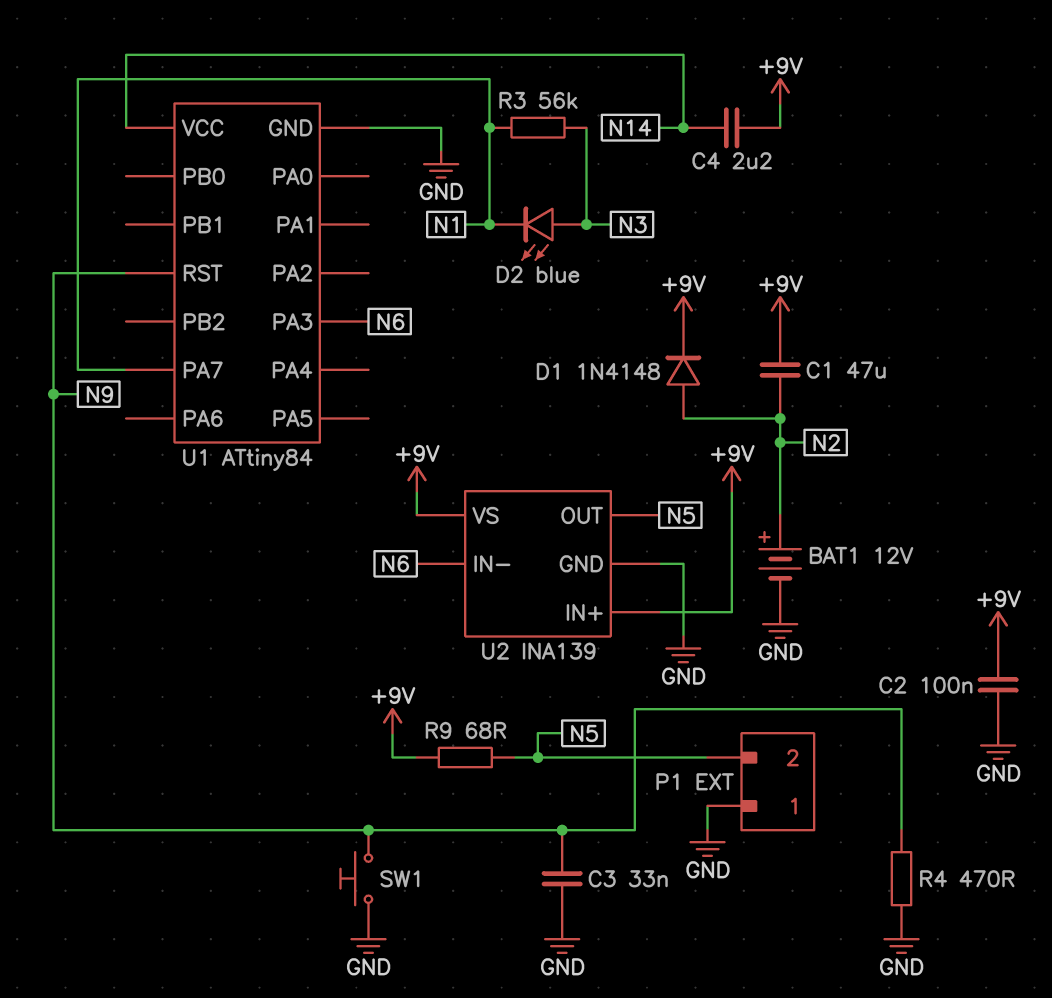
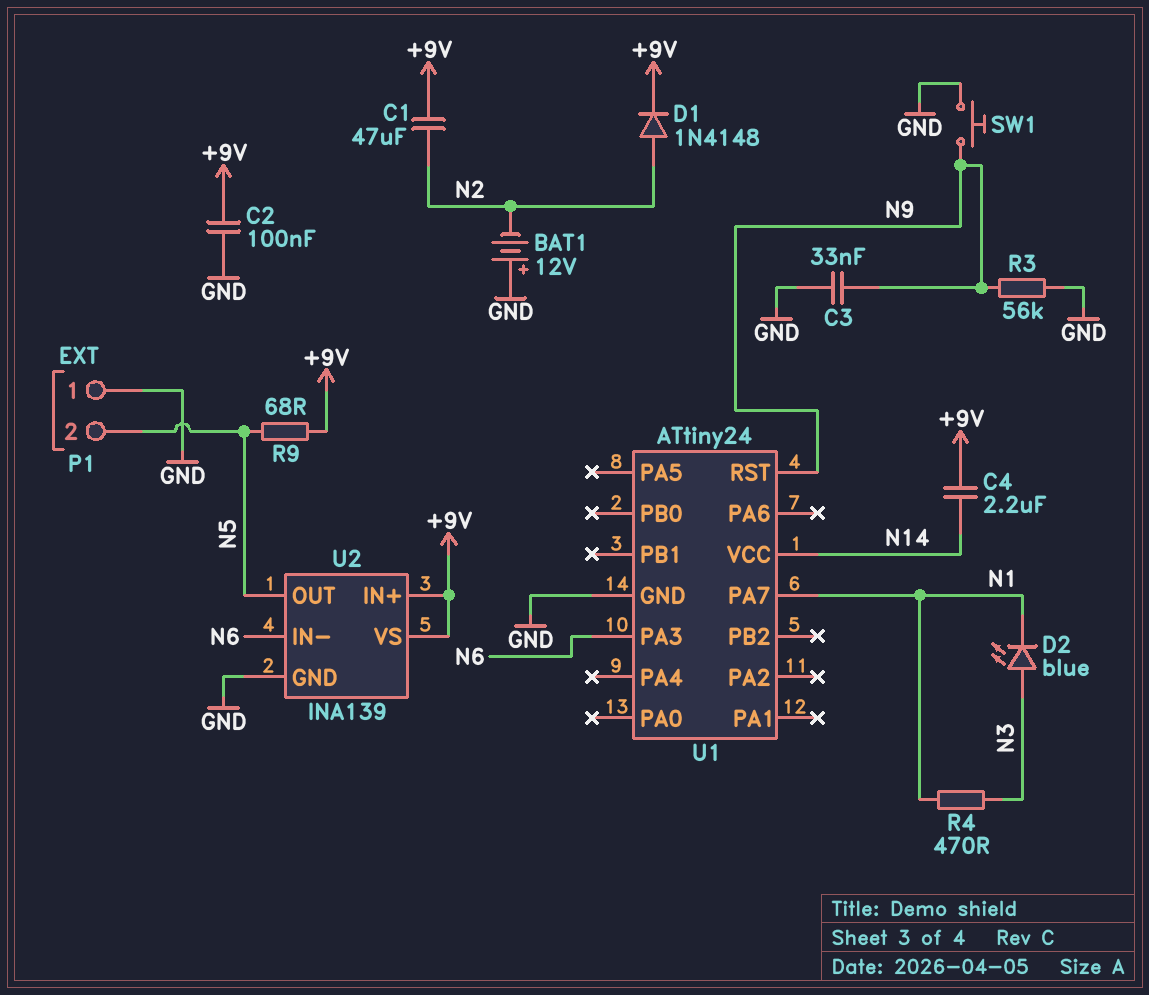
BAT1: 12V (plus N2, minus GND) -> 12V (plus GND, minus N2)
R3: 56k (N1, N3) -> 56k (GND, N9)
R4: 470 (GND, N9) -> 470 (N1, N3)
U1: ATtiny84 -> ATtiny24

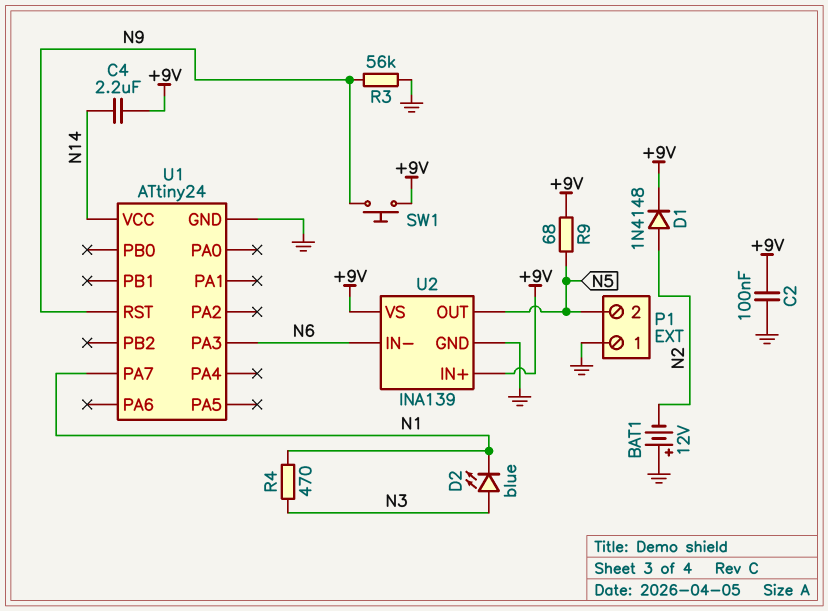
C1: 47uF (+9V, N2) -> none
C3: 33nF (GND, N9) -> none
SW1: button (GND, N9) -> button (+9V, N9)

